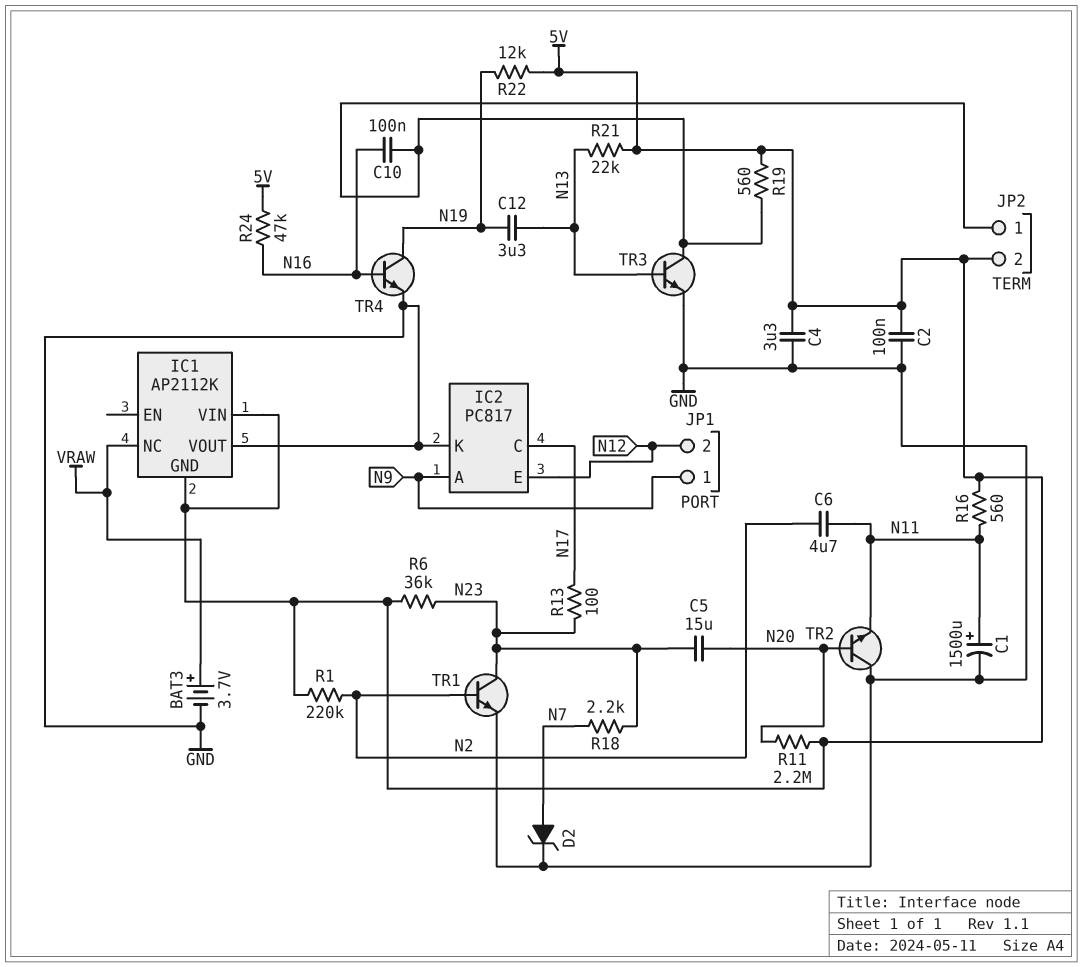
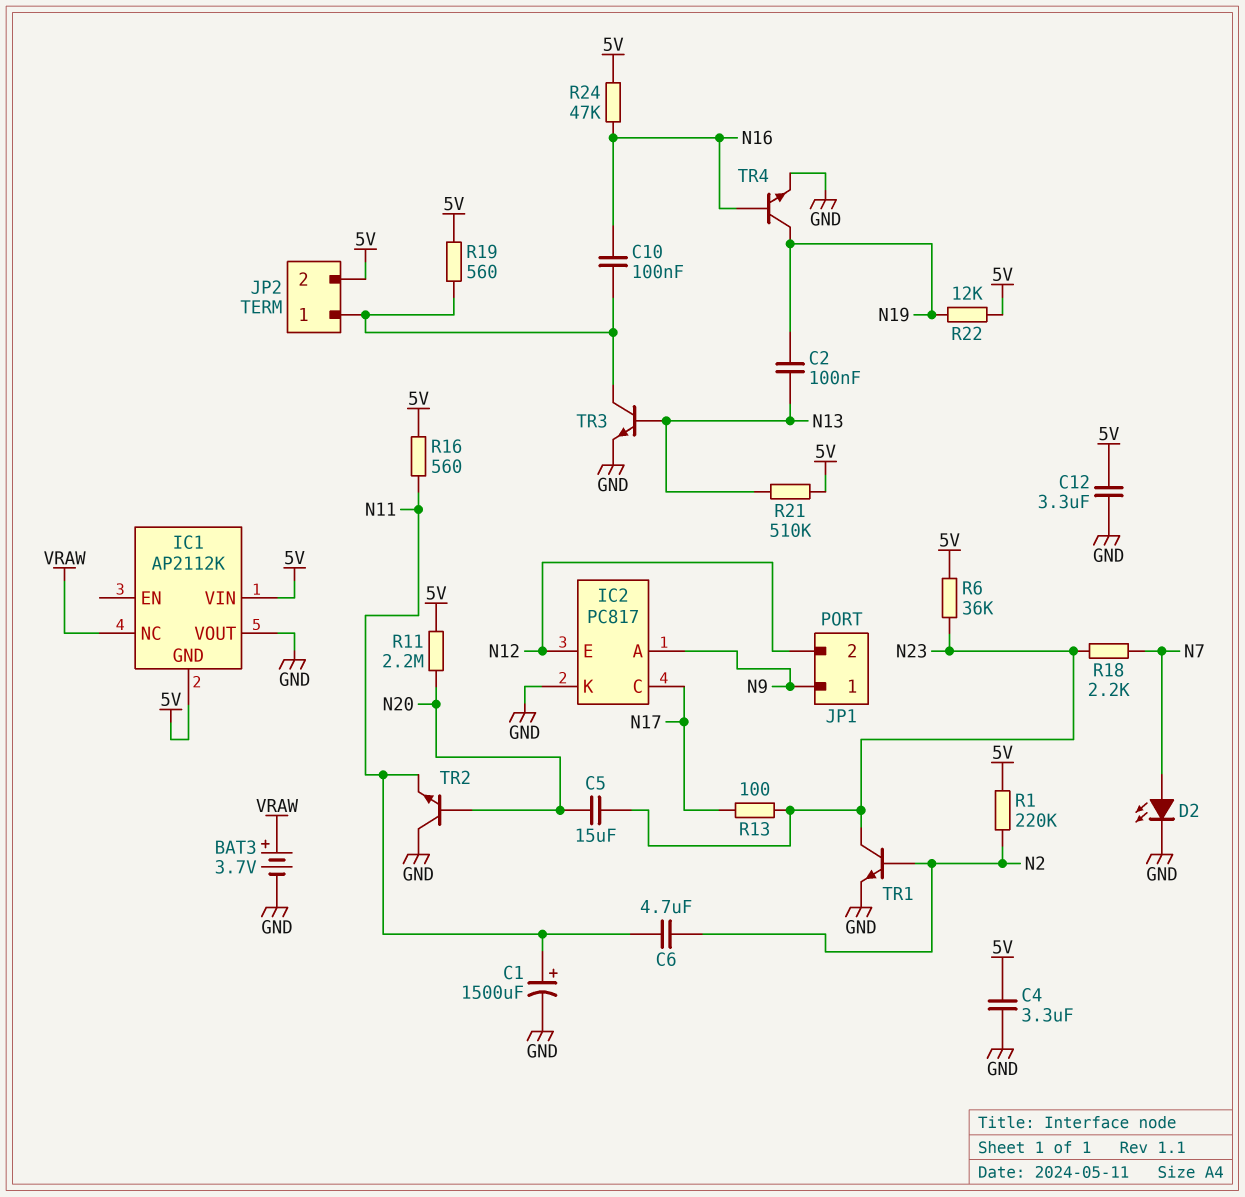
C2: 100nF (5V, GND) -> 100nF (N13, N19)
C12: 3.3uF (N13, N19) -> 3.3uF (5V, GND)
D2: zener (A N7, K GND) -> LED (A N7, K GND)
R21: 22k (5V, N13) -> 510k (5V, N13)

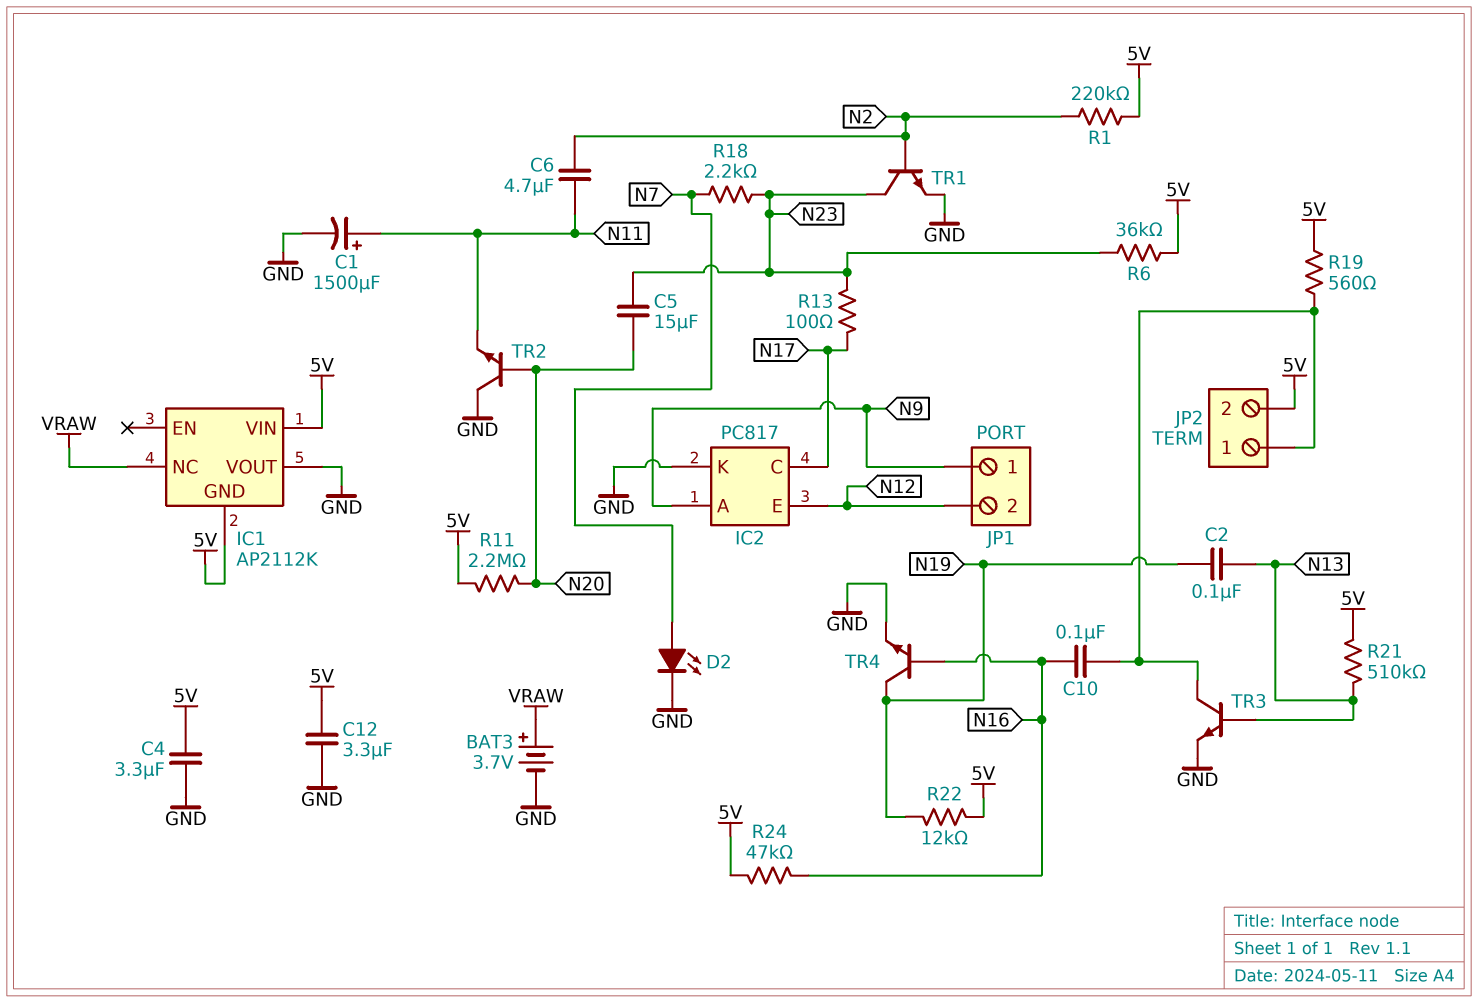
R16: 560 (5V, N11) -> none

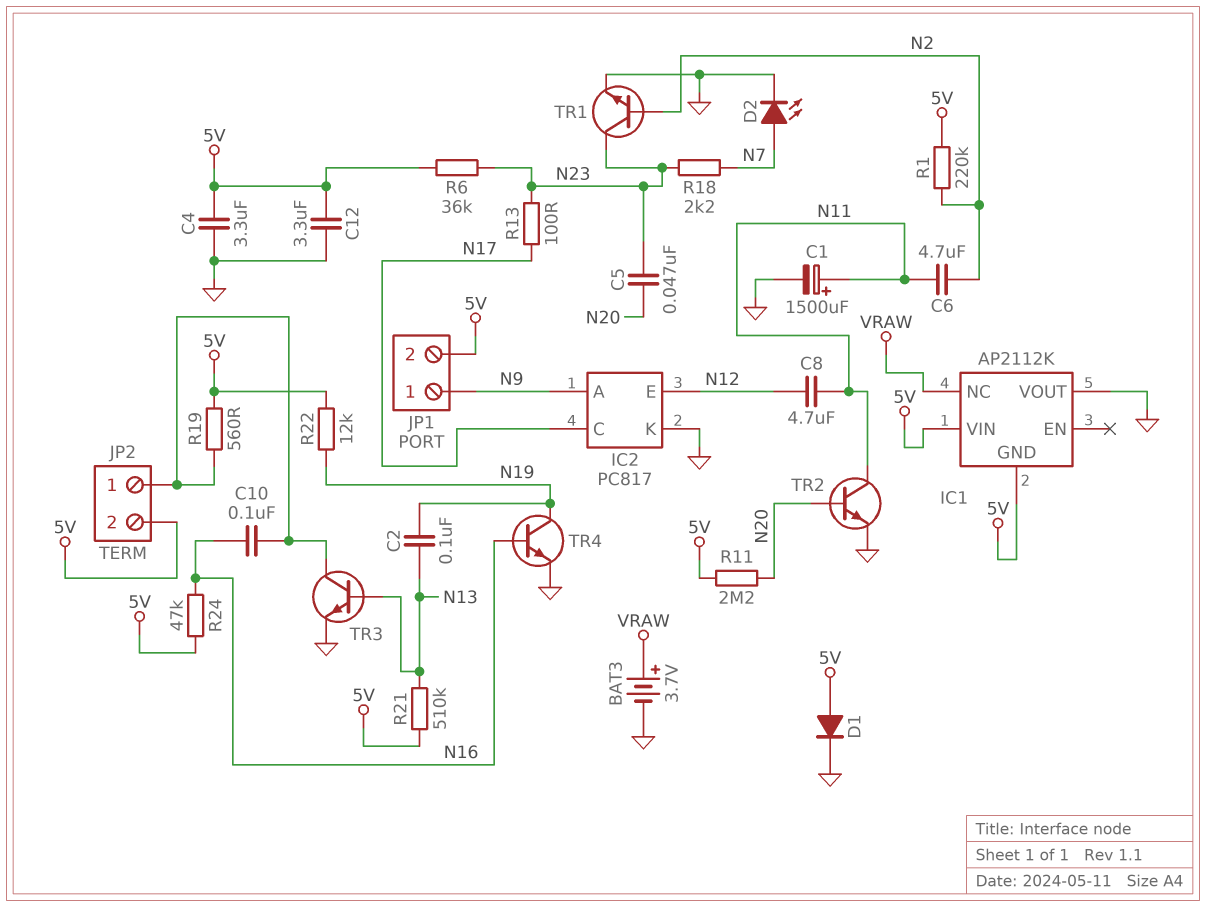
C5: 15uF (N20, N23) -> 47nF (N20, N23)
C8: none -> 4.7uF (N11, N12)
D1: none -> diode (A 5V, K GND)
JP1 pin 2: N12 -> 5V
TR2: NPN (B N20, C GND, E N11) -> NPN (B N20, C N11, E GND)

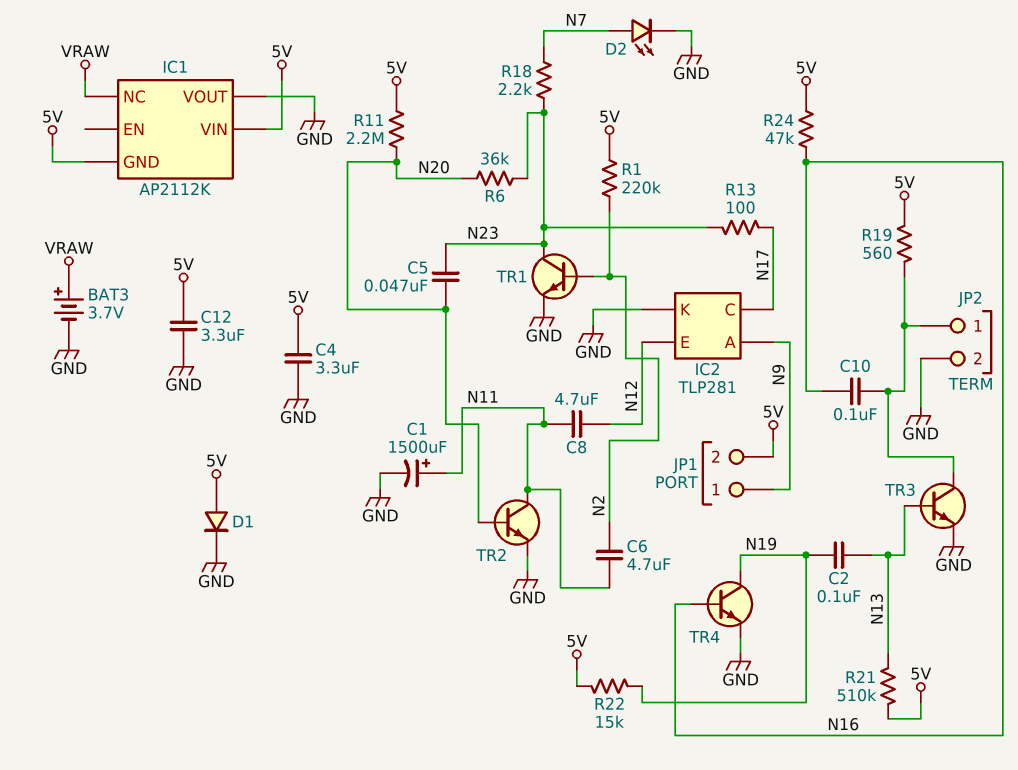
IC2: PC817 -> TLP281
JP2 pin 2: 5V -> GND
R6: 36k (5V, N23) -> 36k (N20, N23)
R22: 12k (5V, N19) -> 15k (5V, N19)

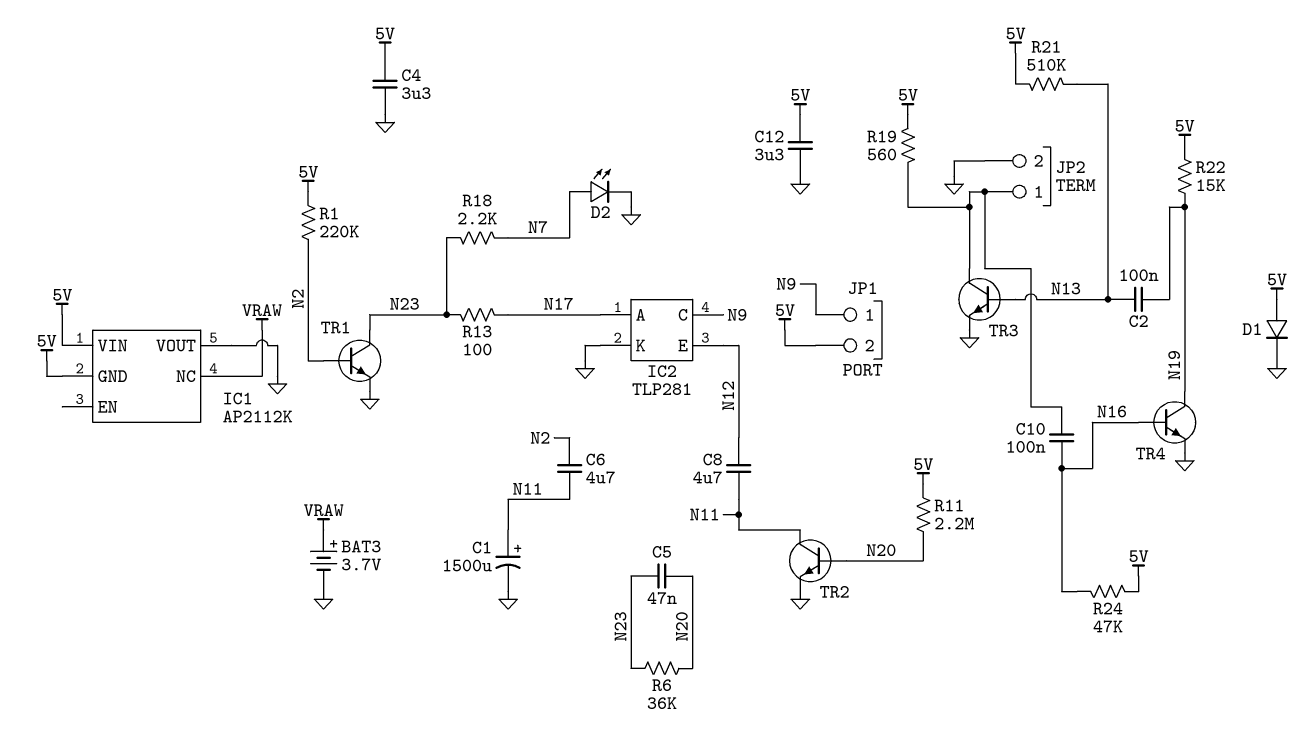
IC2 pin A: N9 -> N17
IC2 pin C: N17 -> N9

